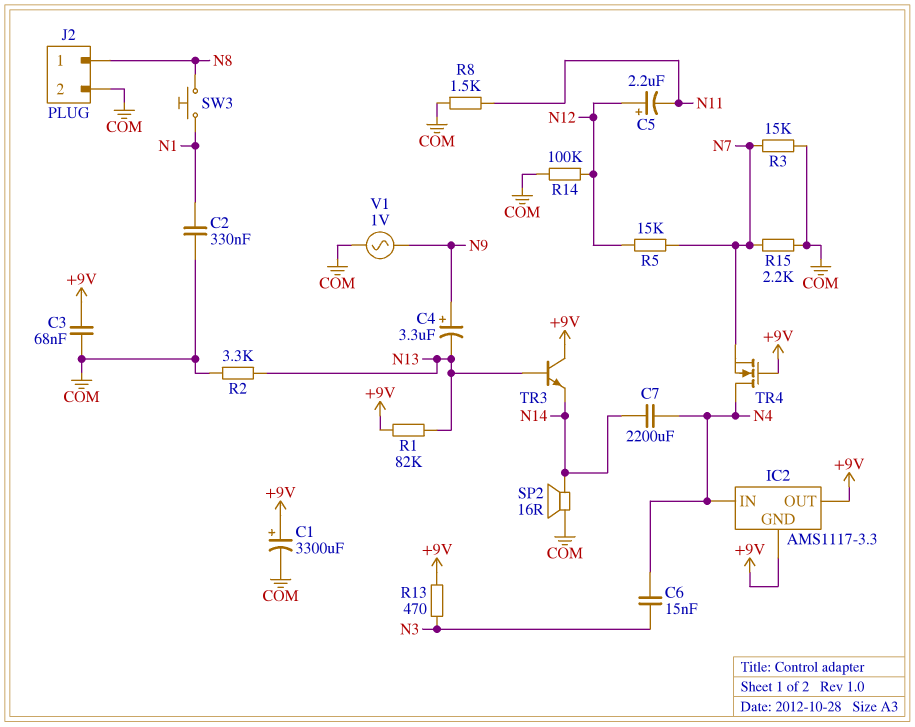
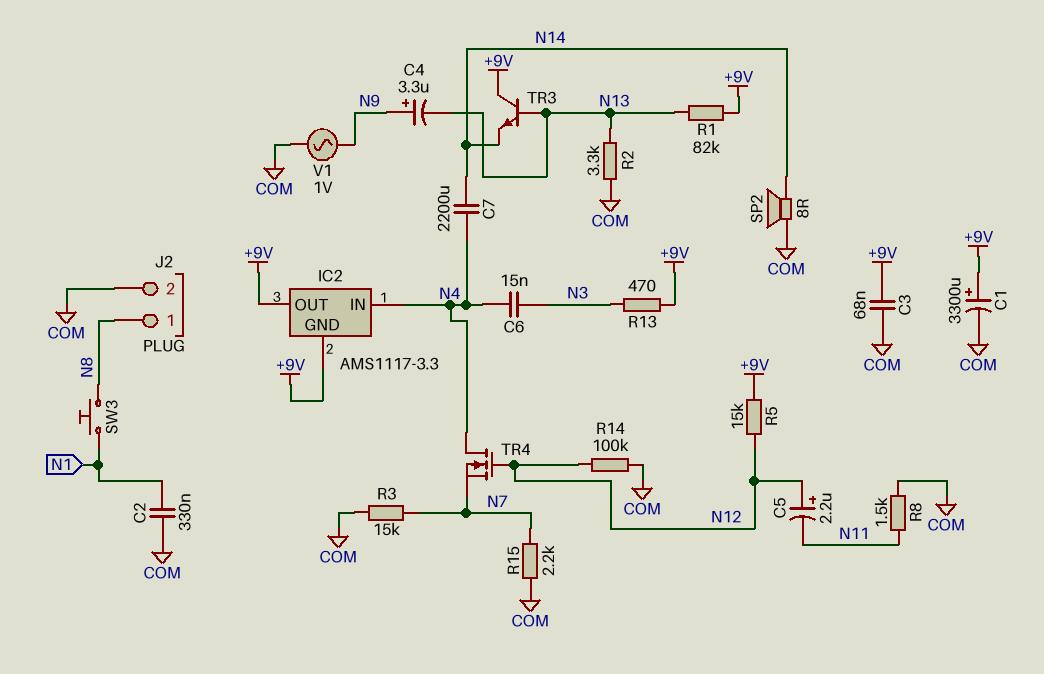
R5: 15k (N7, N12) -> 15k (+9V, N12)
SP2: speaker 16R (COM, N14) -> speaker 8R (COM, N14)
TR4: NMOS (G +9V, D N4, S N7) -> NMOS (G N12, D N4, S N7)

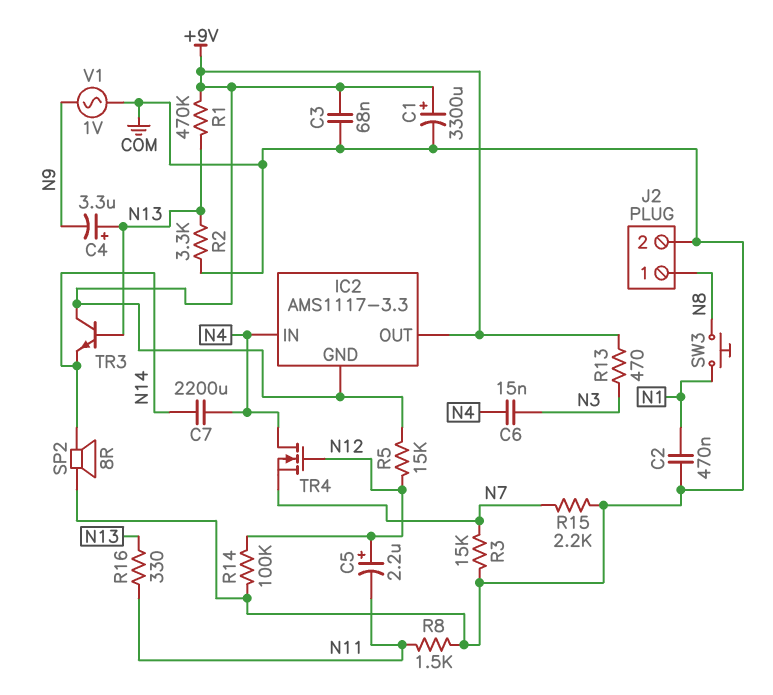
C2: 330nF (COM, N1) -> 470nF (COM, N1)
C4: 3.3uF (plus N9, minus N13) -> 3.3uF (plus N13, minus N9)
R1: 82k (+9V, N13) -> 470k (+9V, N13)
R16: none -> 330 (N11, N13)

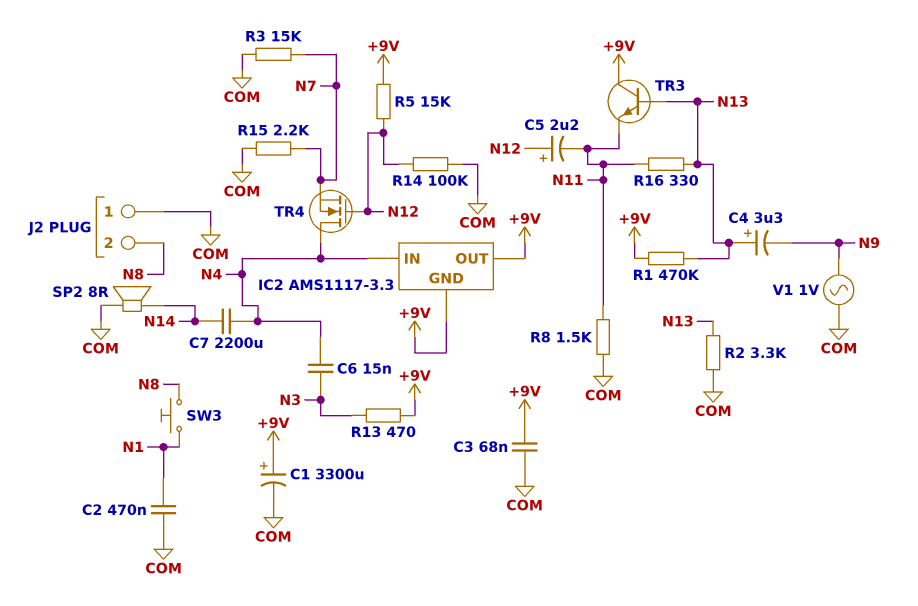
J2 pin 1: N8 -> COM
J2 pin 2: COM -> N8
TR3: NPN (B N13, C +9V, E N14) -> NPN (B N13, C +9V, E N11)

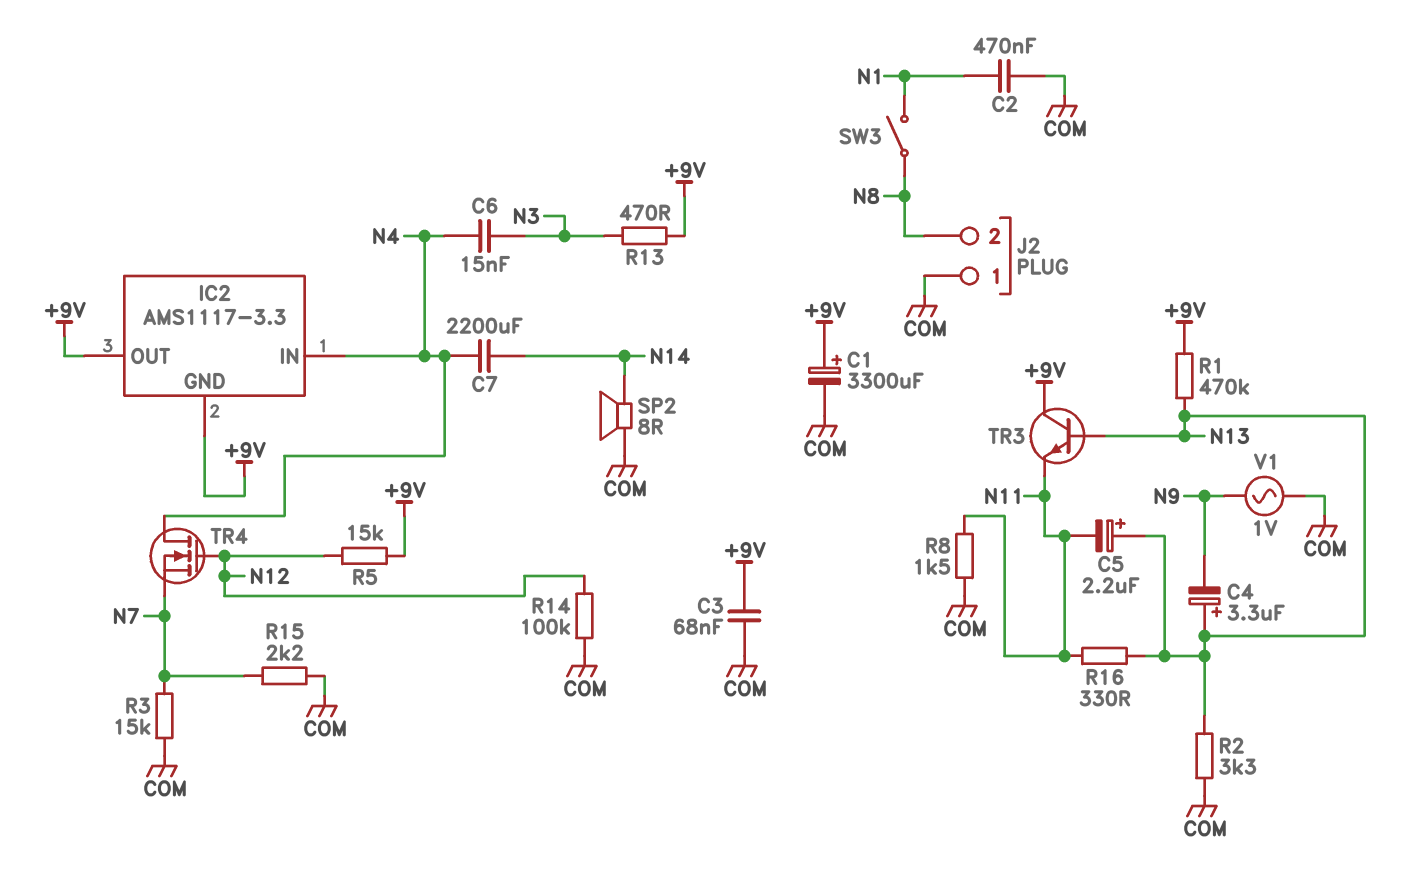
C5: 2.2uF (plus N12, minus N11) -> 2.2uF (plus N13, minus N11)
SW3: button (N1, N8) -> switch (N1, N8)

